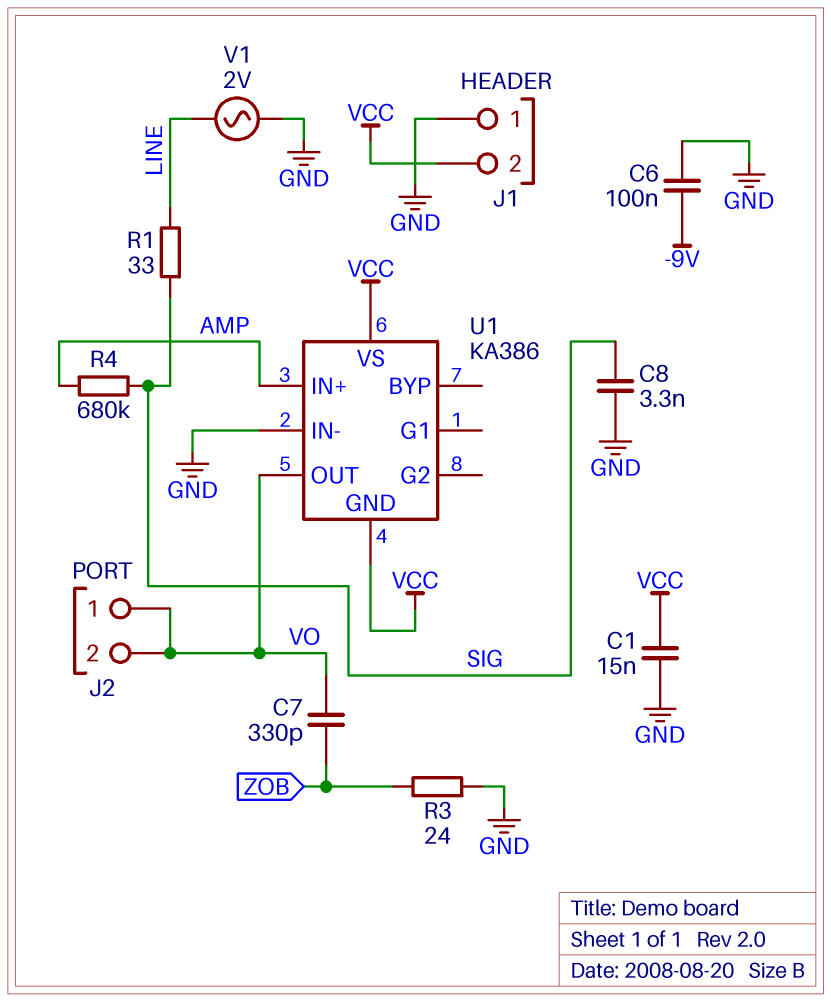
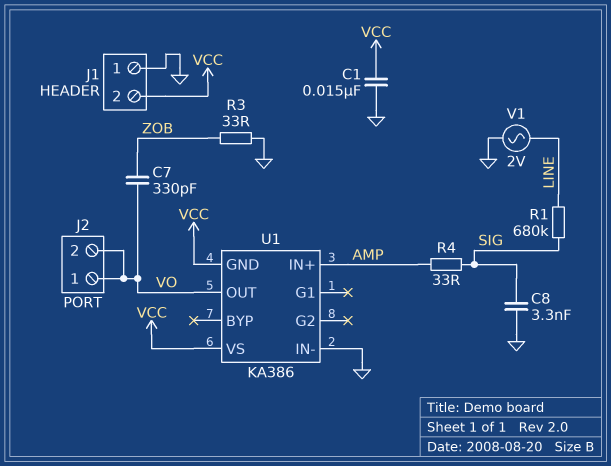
C6: 100nF (-9V, GND) -> none
R1: 33 (LINE, SIG) -> 680k (LINE, SIG)
R3: 24 (GND, ZOB) -> 33 (GND, ZOB)
R4: 680k (AMP, SIG) -> 33 (AMP, SIG)

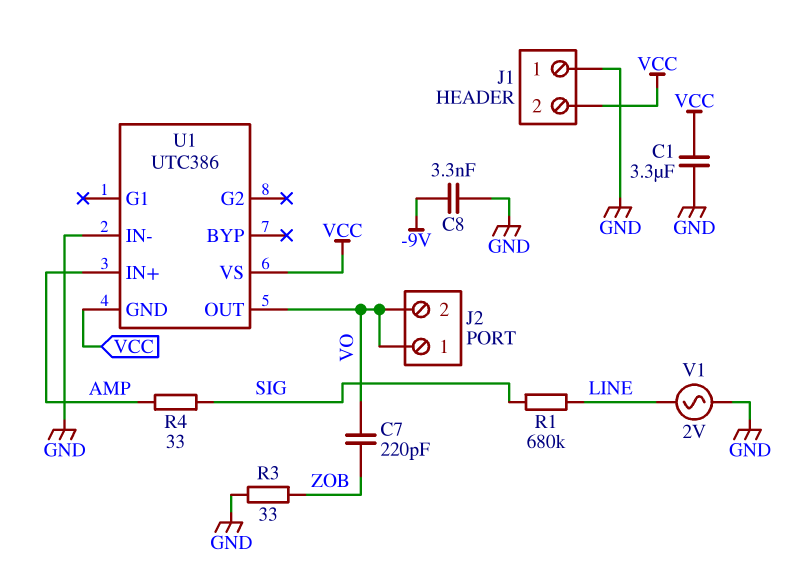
C1: 15nF (GND, VCC) -> 3.3uF (GND, VCC)
C7: 330pF (VO, ZOB) -> 220pF (VO, ZOB)
C8: 3.3nF (GND, SIG) -> 3.3nF (-9V, GND)
U1: KA386 -> UTC386

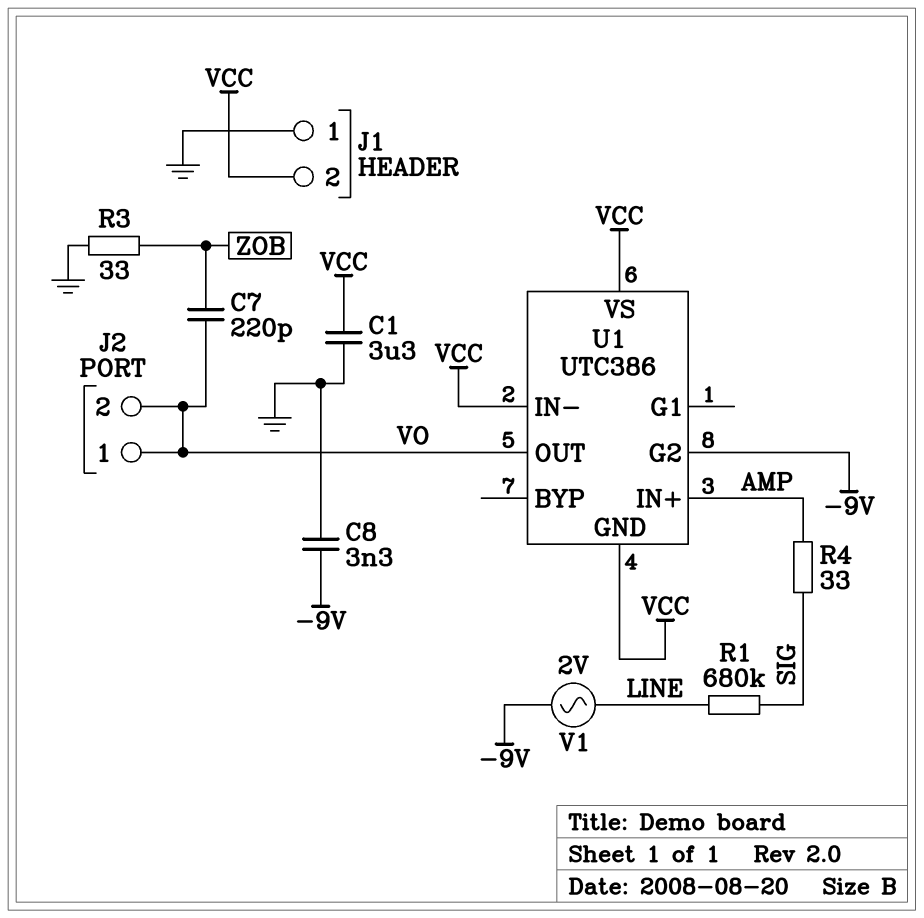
U1 pin G2: none -> -9V
U1 pin IN-: GND -> VCC
V1: AC 2V (GND, LINE) -> AC 2V (-9V, LINE)

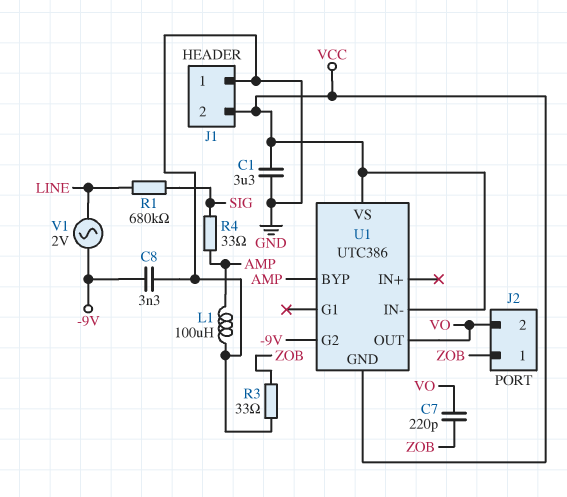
J2 pin 1: VO -> ZOB
L1: none -> 100uH (AMP, GND)
U1 pin BYP: none -> AMP
U1 pin IN+: AMP -> none

